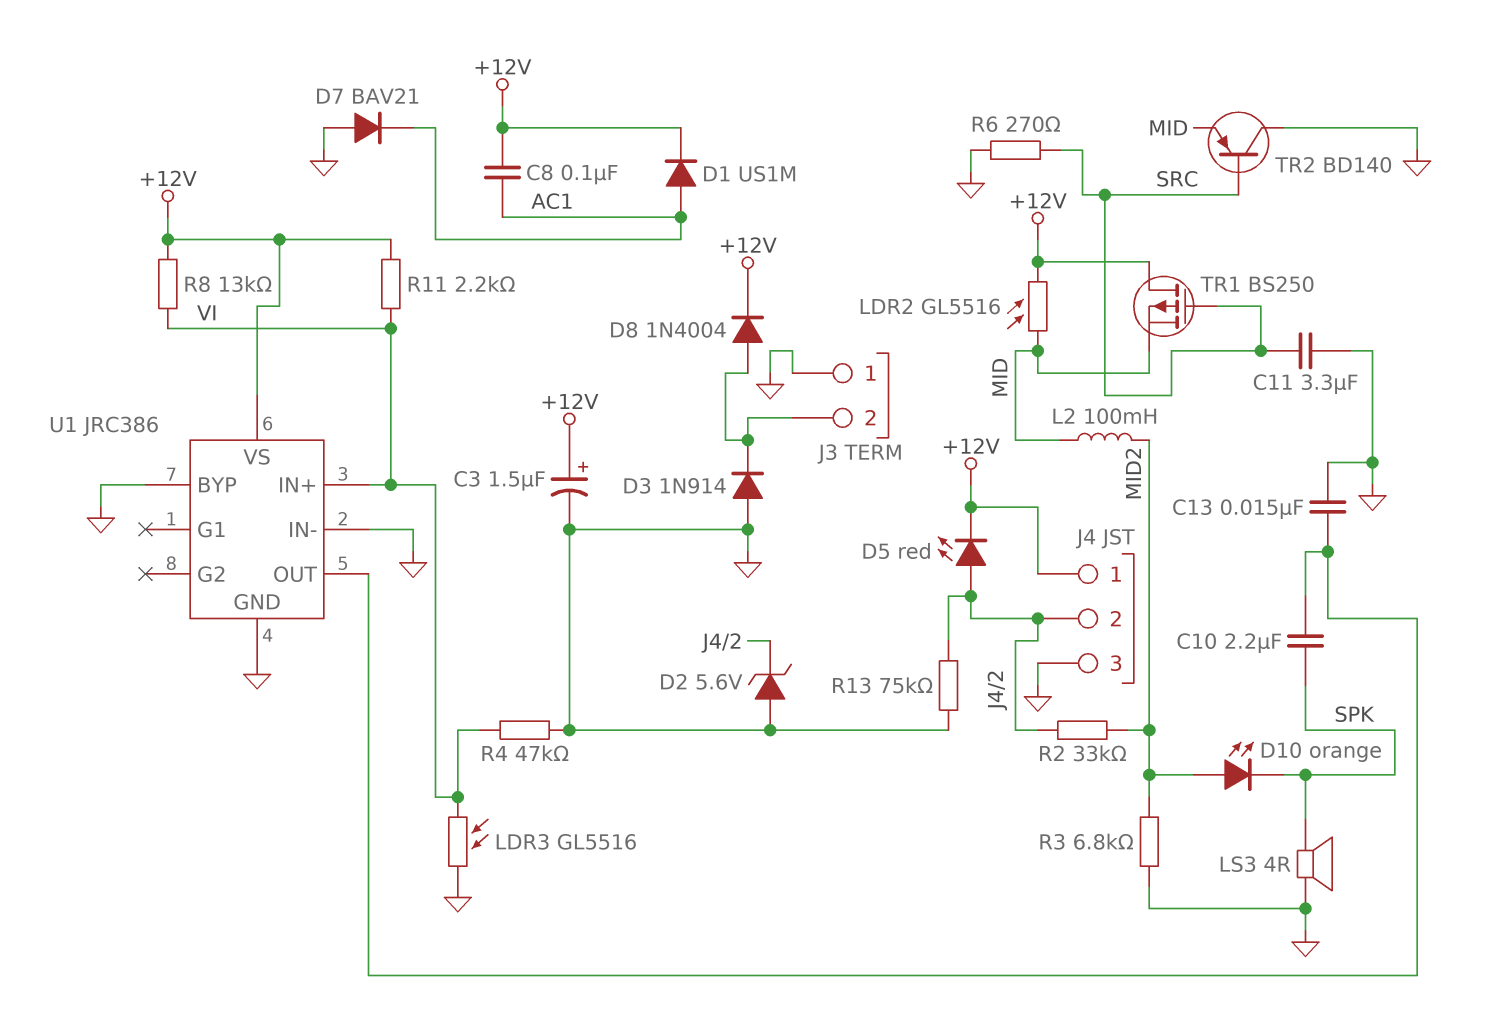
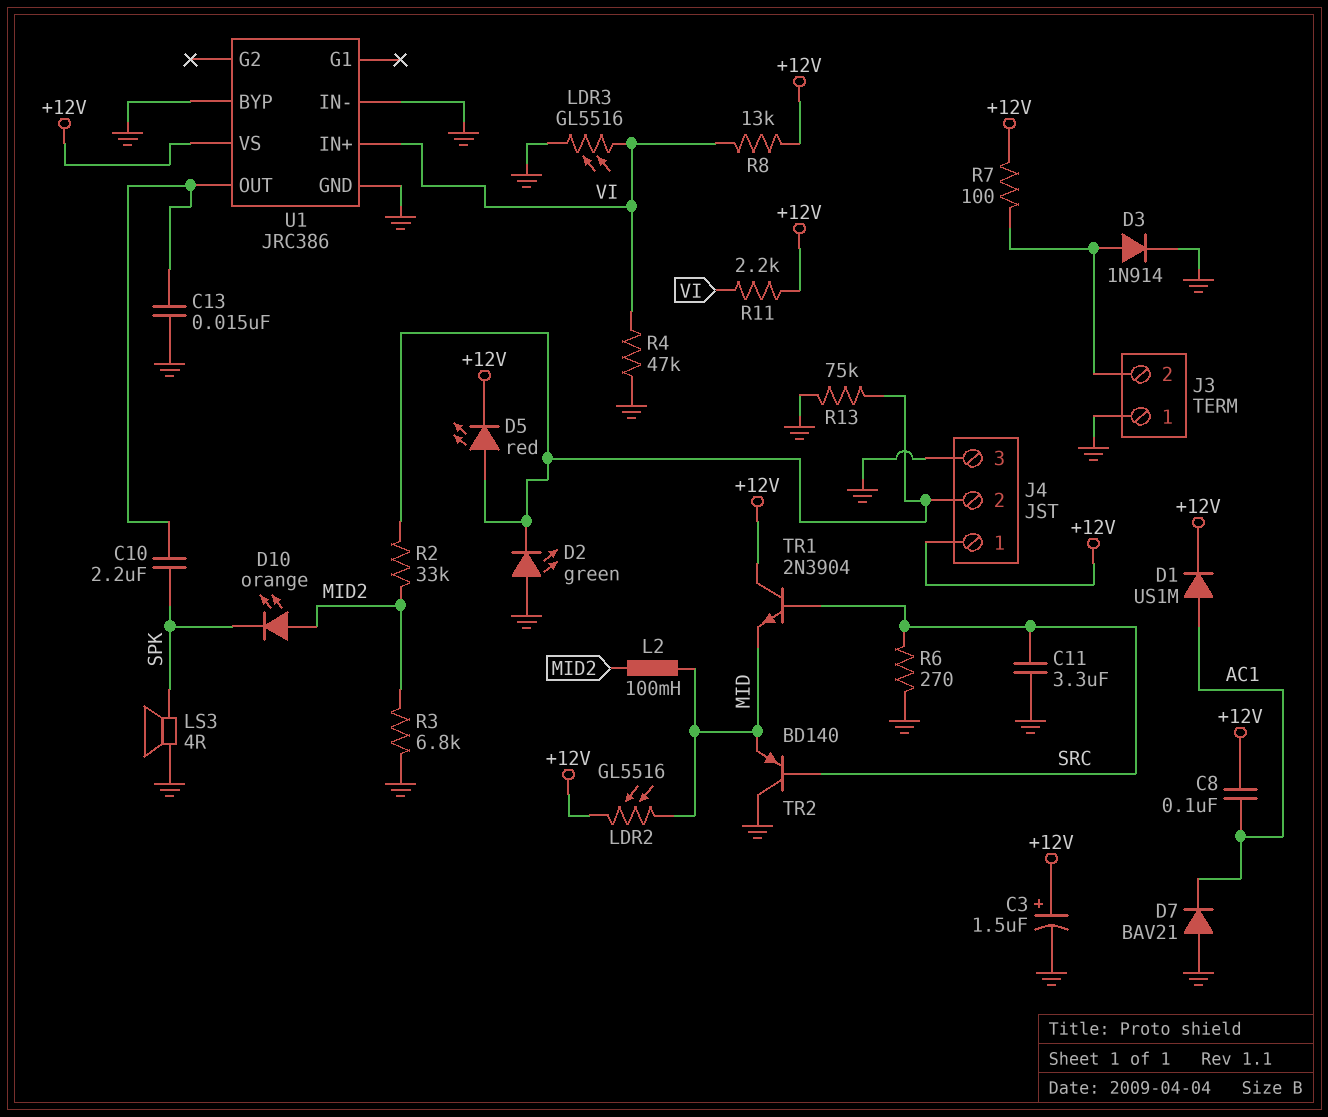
D2: zener 5.6V (A GND, K J4/2) -> LED green (A GND, K J4/2)
D3: diode 1N914 (A GND, K J3/2) -> diode 1N914 (A J3/2, K GND)
D8: diode 1N4004 (A J3/2, K +12V) -> none
R7: none -> 100 (+12V, J3/2)
TR1: PMOS BS250 (G SRC, D +12V, S MID) -> NPN 2N3904 (B SRC, C +12V, E MID)

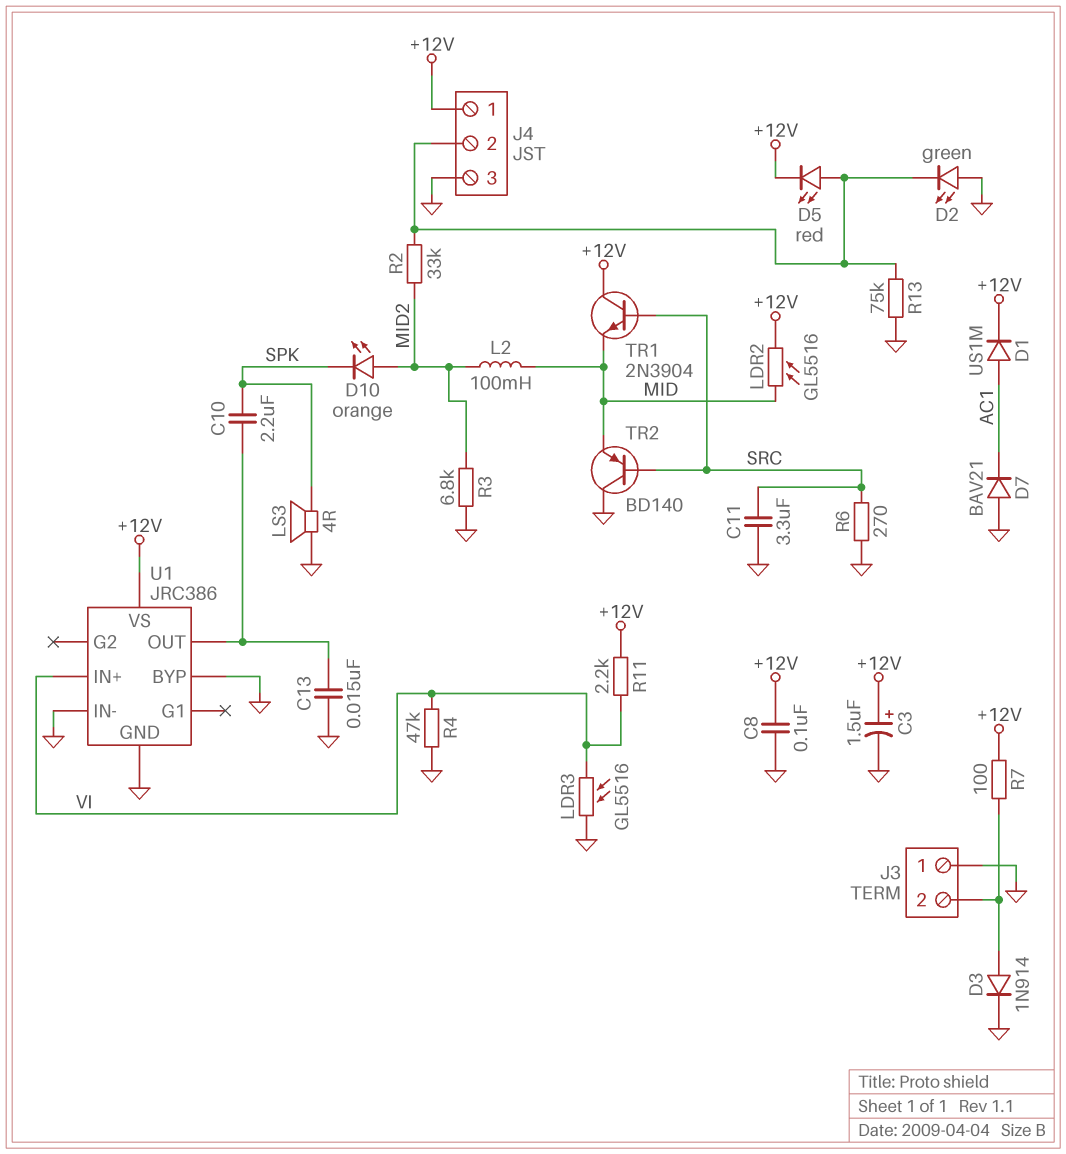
C8: 100nF (+12V, AC1) -> 100nF (+12V, GND)
R8: 13k (+12V, VI) -> none

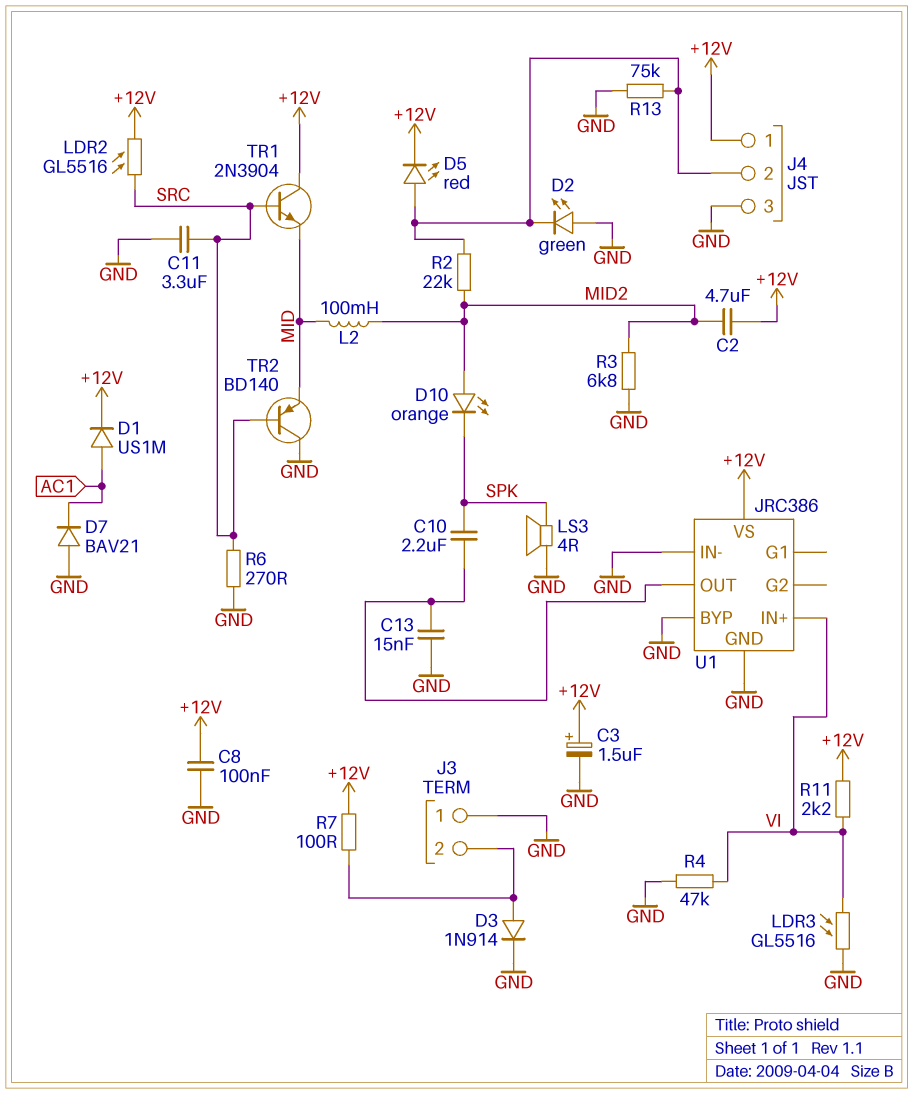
C2: none -> 4.7uF (+12V, MID2)
LDR2: GL5516 (+12V, MID) -> GL5516 (+12V, SRC)
R2: 33k (J4/2, MID2) -> 22k (J4/2, MID2)

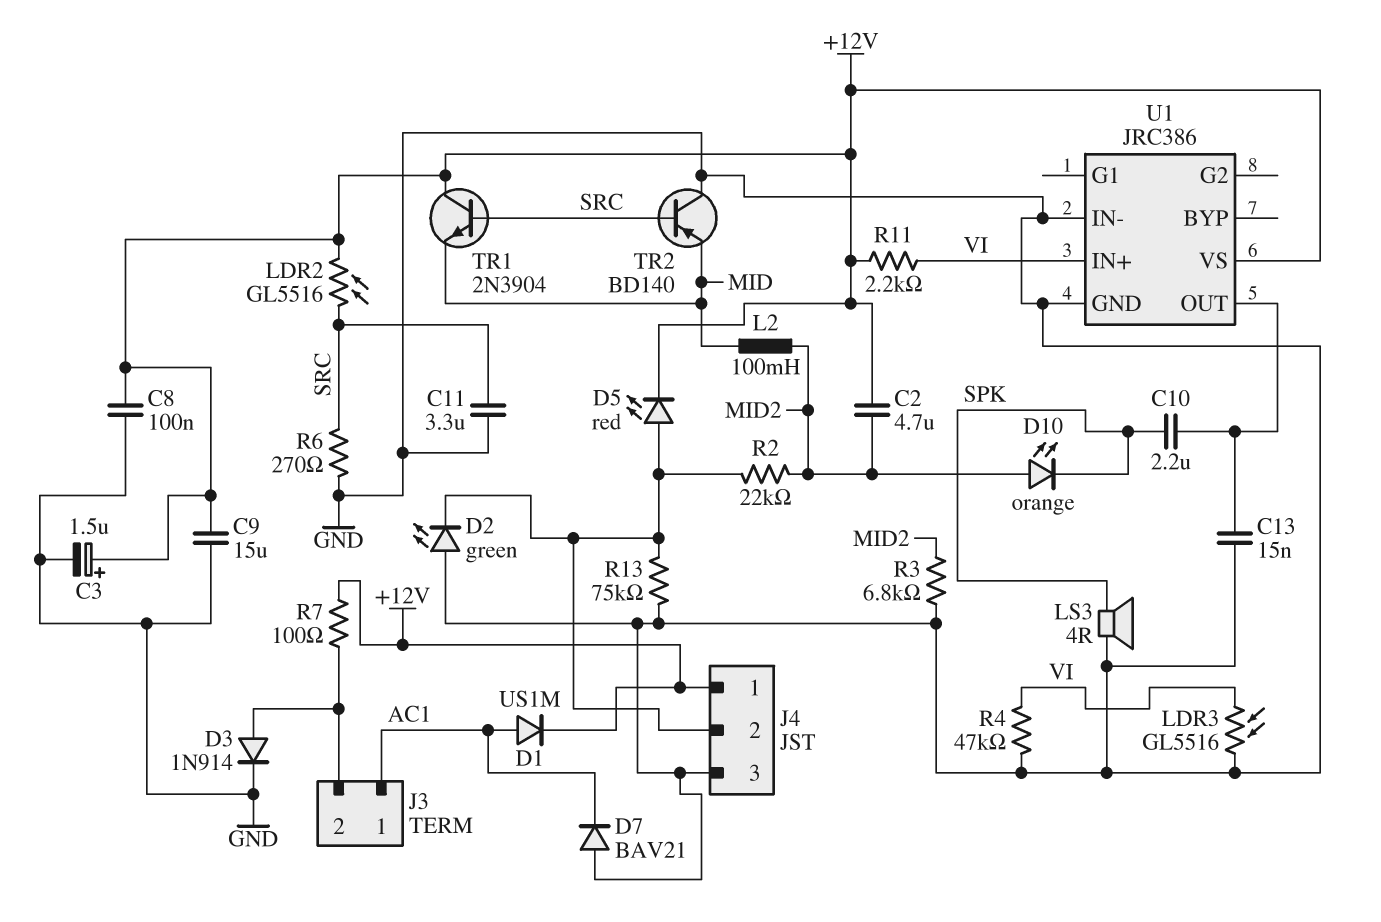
C9: none -> 15uF (+12V, GND)
J3 pin 1: GND -> AC1
U1 pin BYP: GND -> none

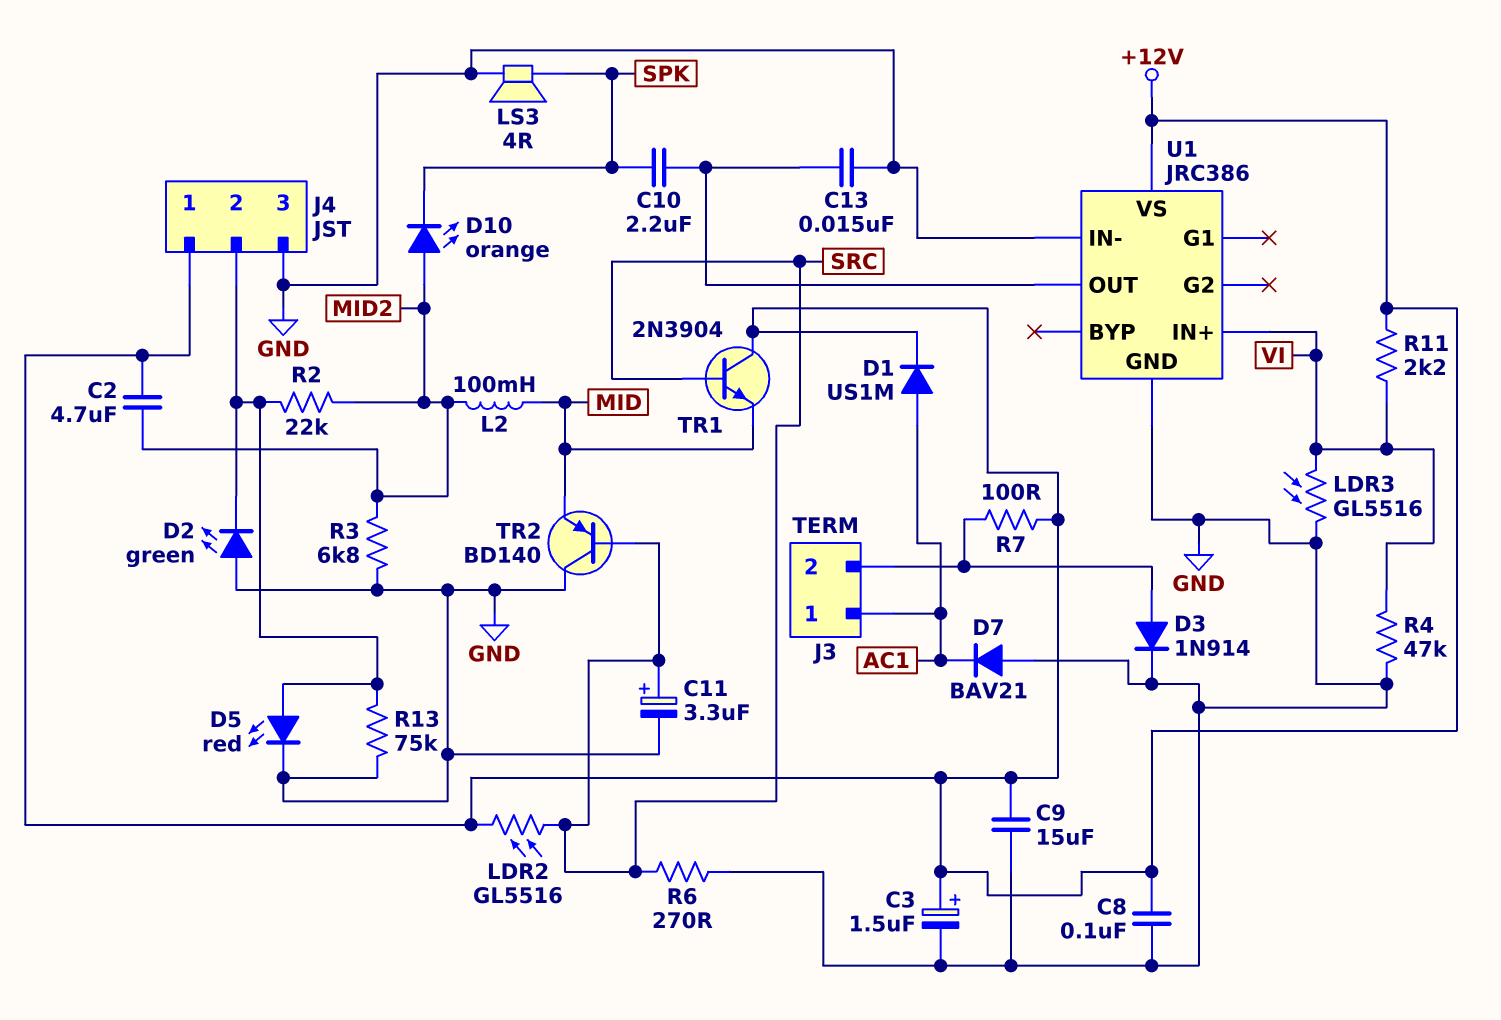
C11: 3.3uF (GND, SRC) -> 3.3uF (plus SRC, minus GND)
D5: LED red (A J4/2, K +12V) -> LED red (A J4/2, K GND)

